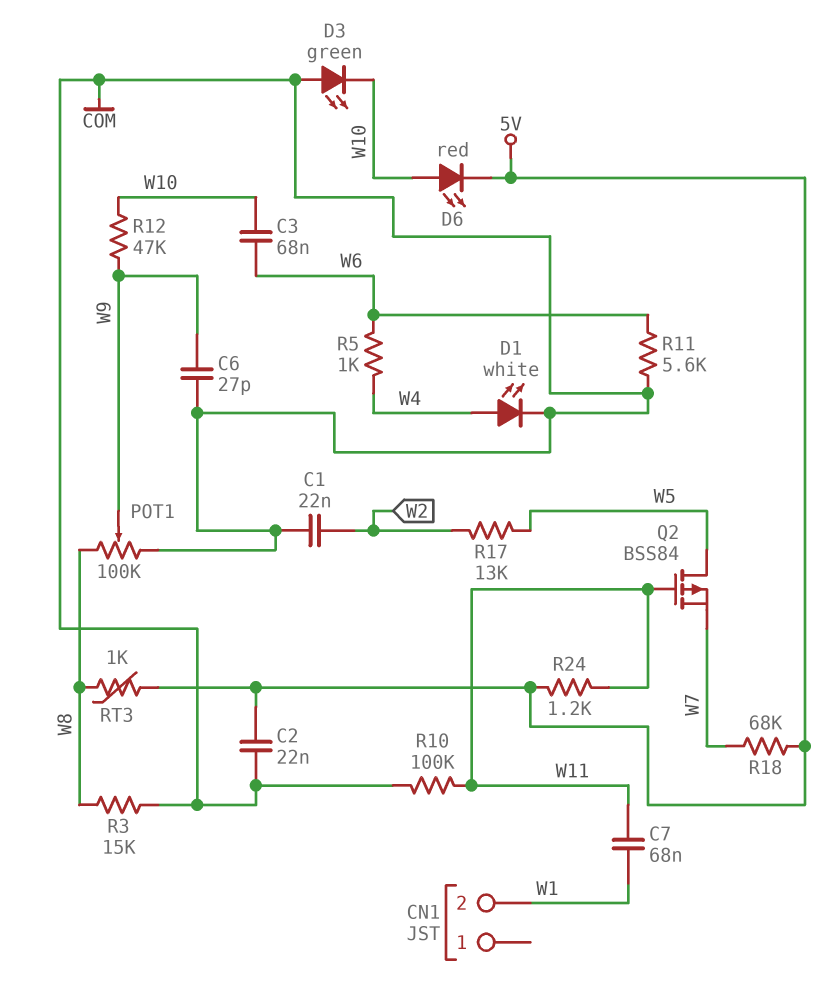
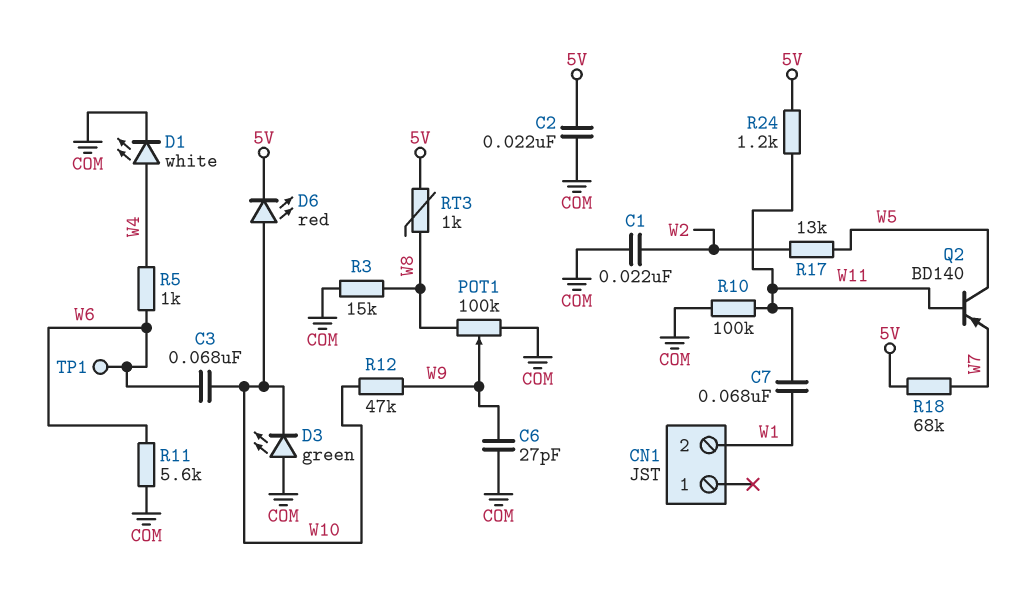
Q2: PMOS BSS84 (G W11, D W5, S W7) -> PNP BD140 (B W11, C W5, E W7)
TP1: none -> test point (W6)

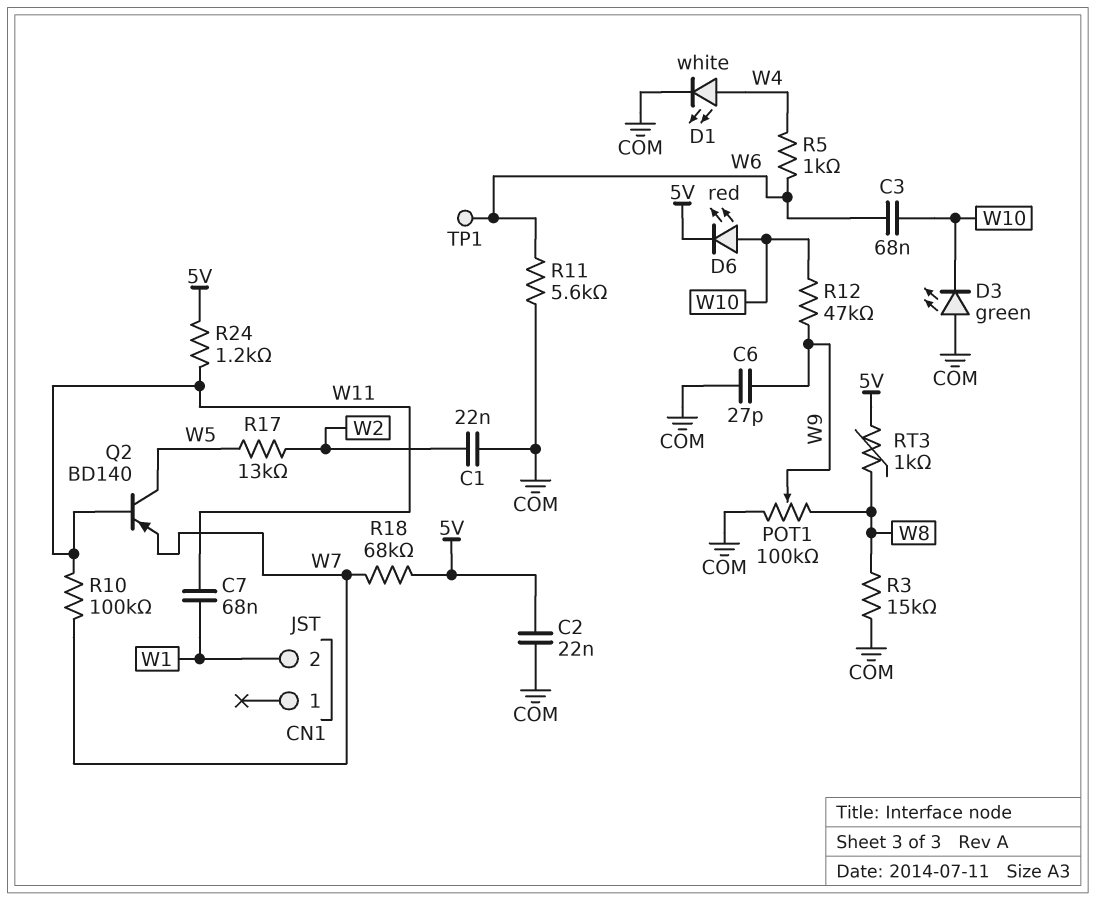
R10: 100k (COM, W11) -> 100k (W7, W11)

